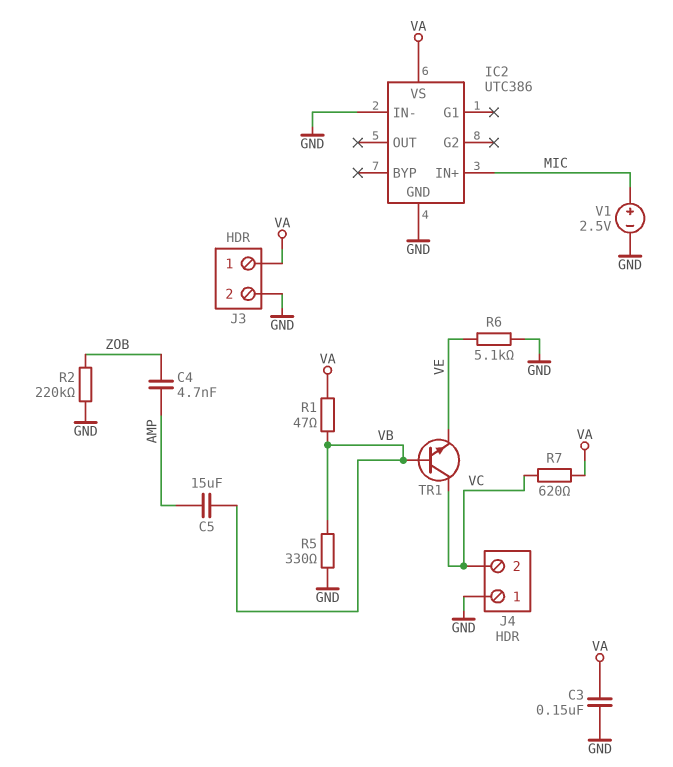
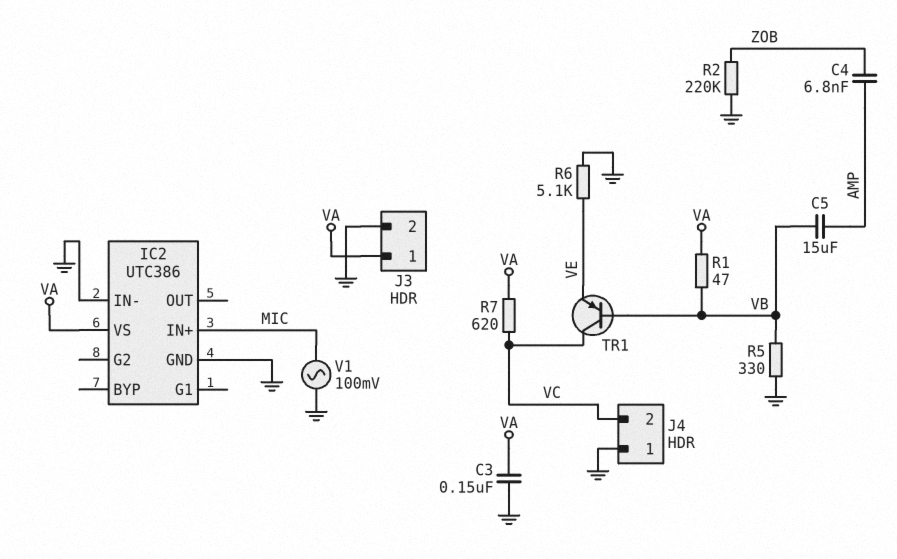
C4: 4.7nF (AMP, ZOB) -> 6.8nF (AMP, ZOB)
TR1: NPN (B VB, C VC, E VE) -> PNP (B VB, C VC, E VE)
V1: 2.5V (plus MIC, minus GND) -> AC 100mV (GND, MIC)

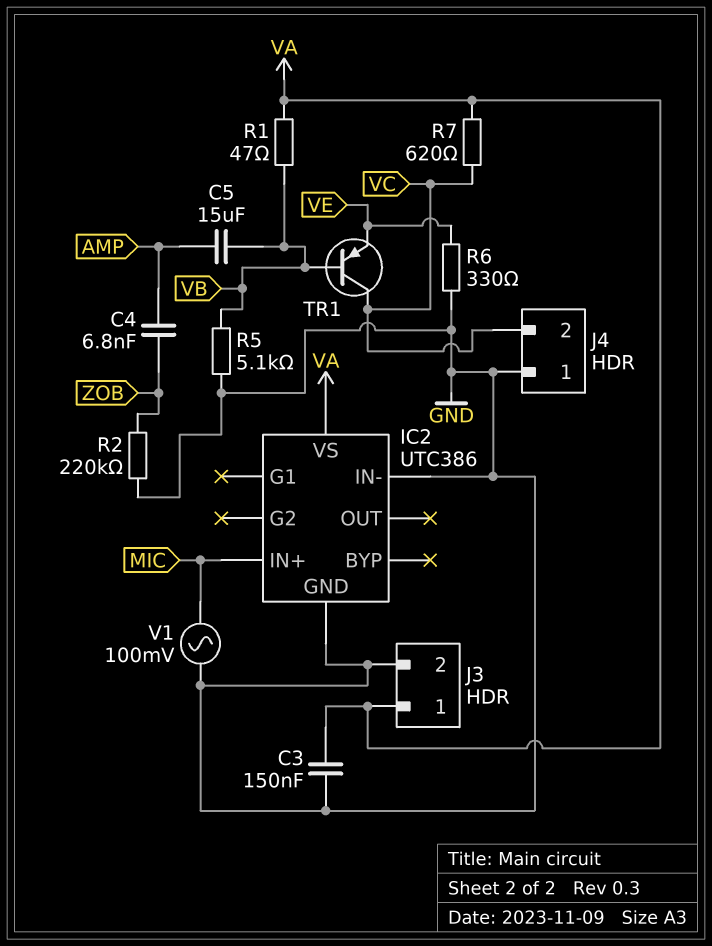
R5: 330 (GND, VB) -> 5.1k (GND, VB)
R6: 5.1k (GND, VE) -> 330 (GND, VE)

